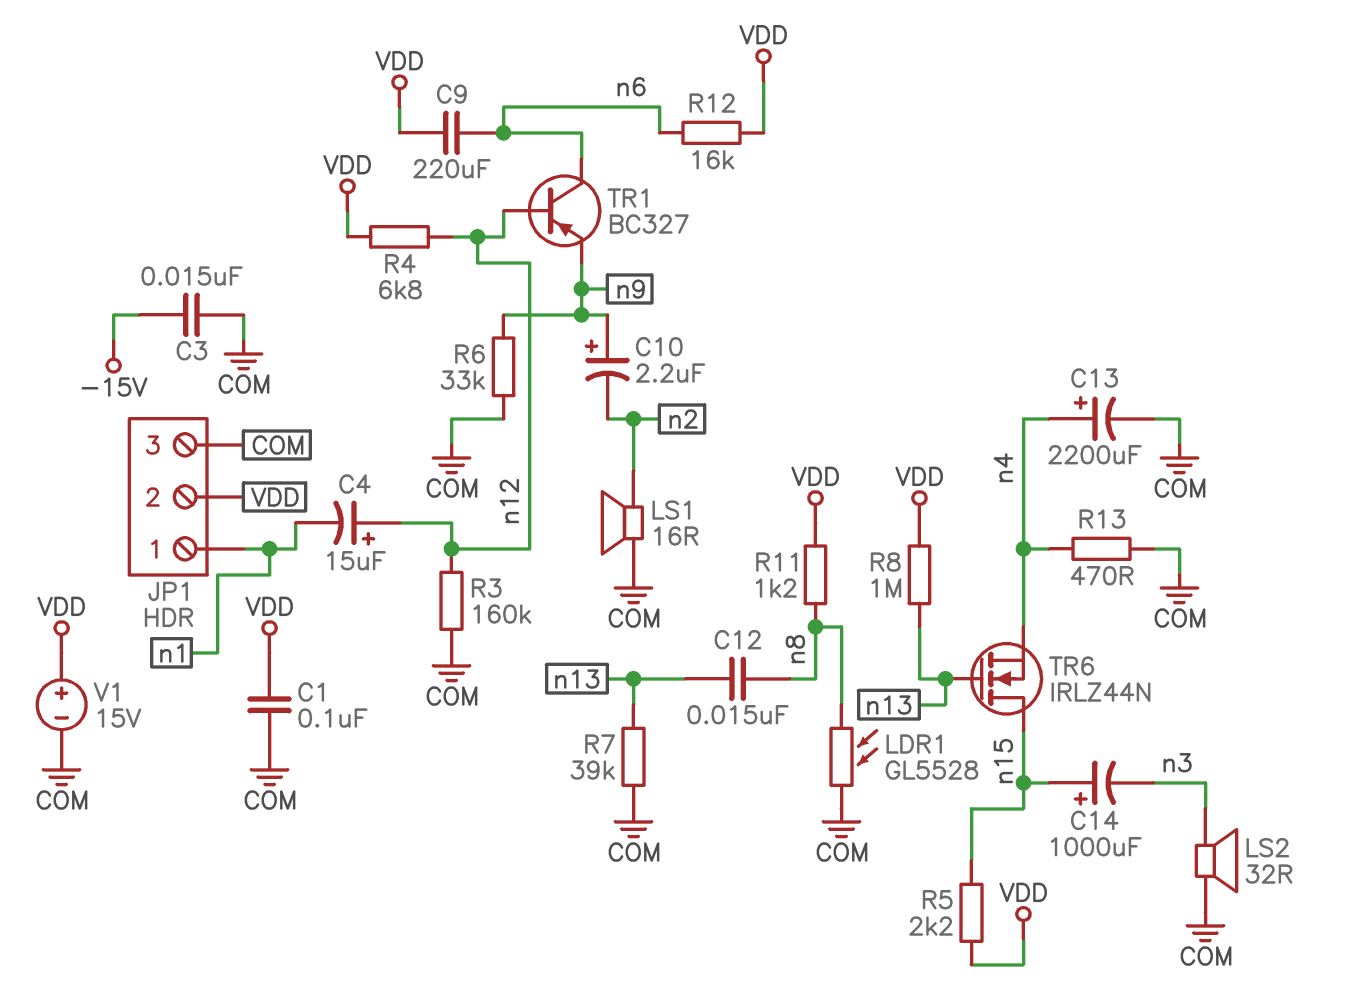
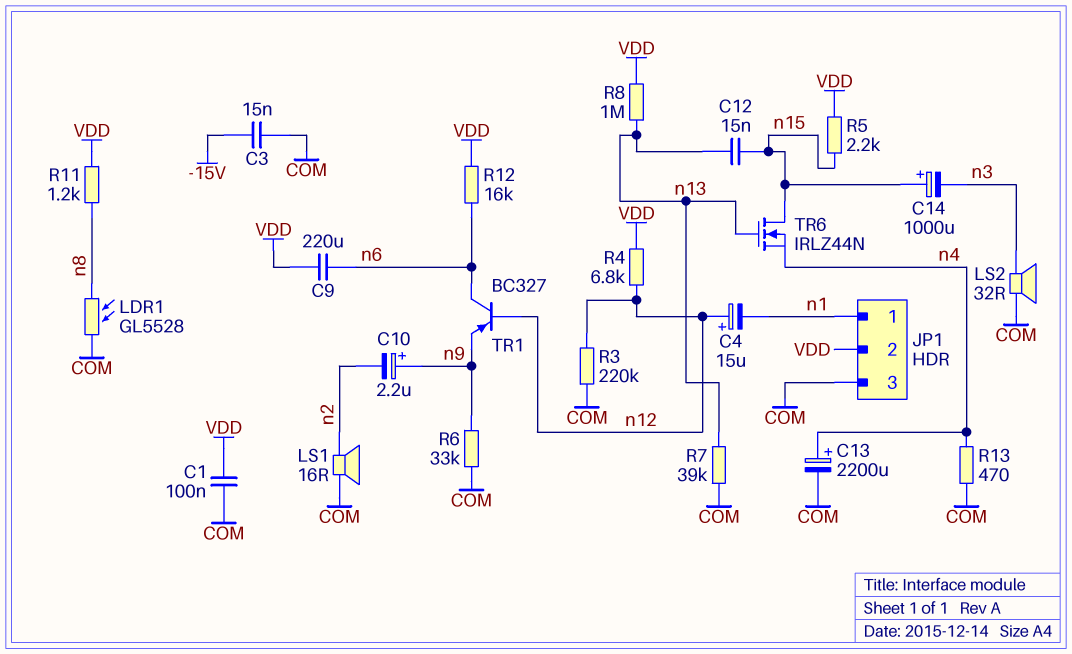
C12: 15nF (n8, n13) -> 15nF (n13, n15)
R3: 160k (COM, n12) -> 220k (COM, n12)
V1: 15V (plus VDD, minus COM) -> none

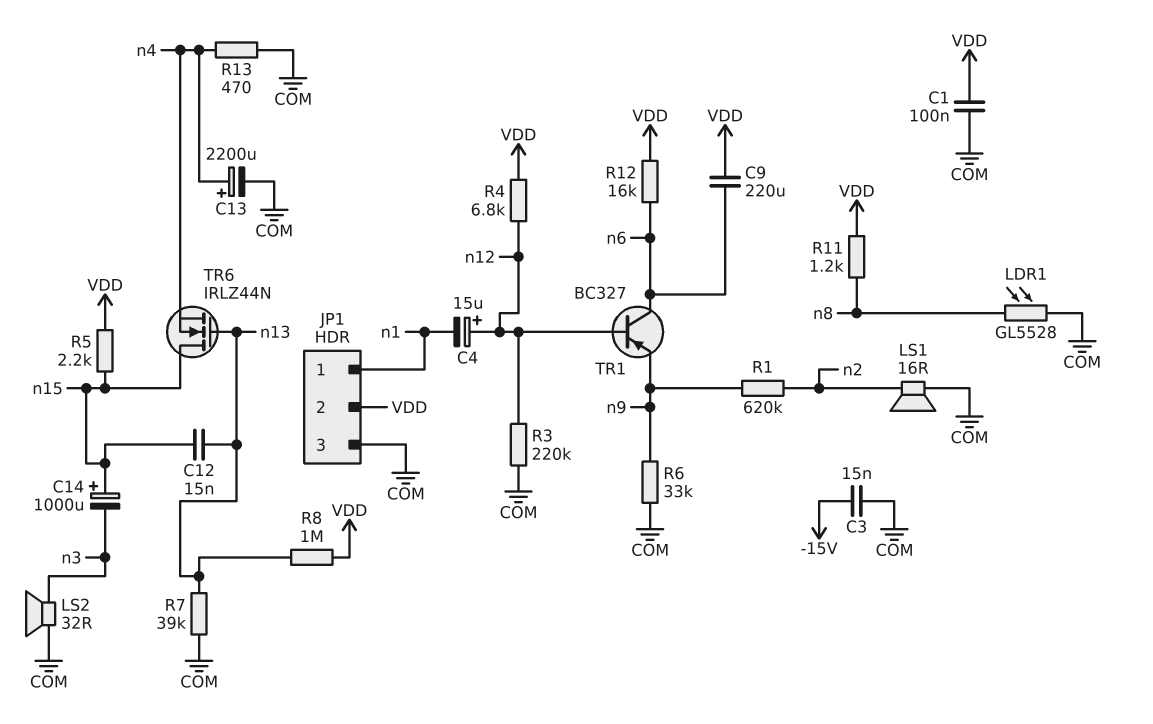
C10: 2.2uF (plus n9, minus n2) -> none
R1: none -> 620k (n2, n9)

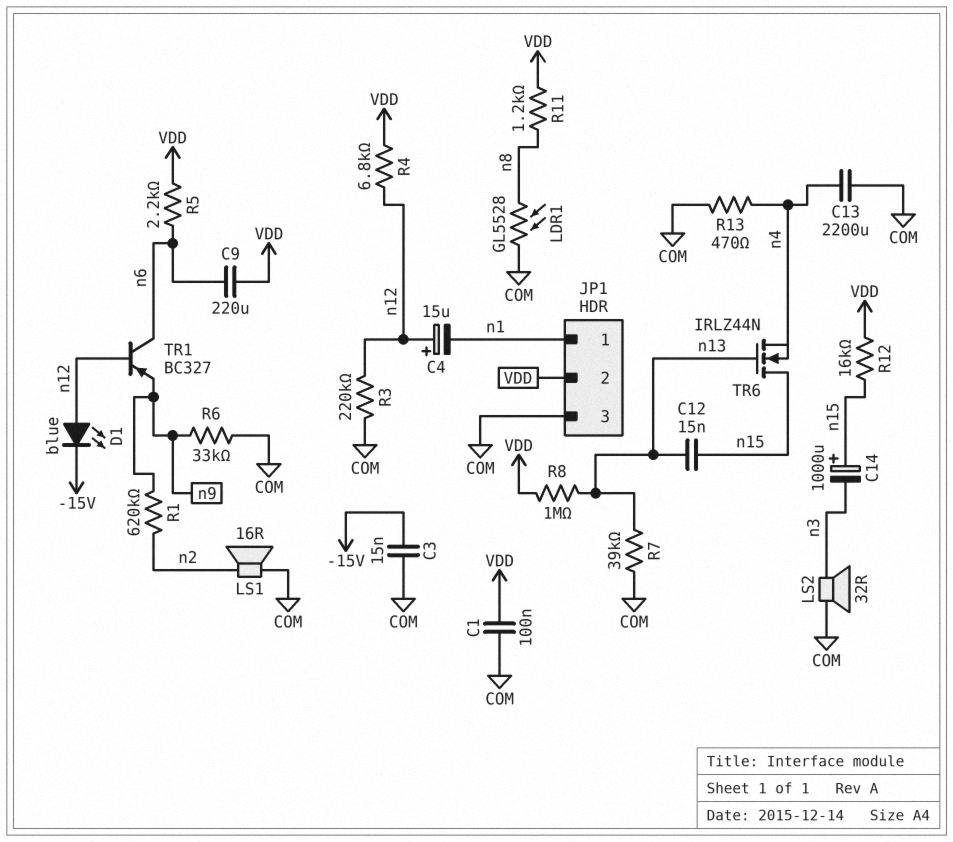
C13: 2200uF (plus n4, minus COM) -> 2200uF (COM, n4)
D1: none -> LED blue (A n12, K -15V)
R5: 2.2k (VDD, n15) -> 2.2k (VDD, n6)
R12: 16k (VDD, n6) -> 16k (VDD, n15)

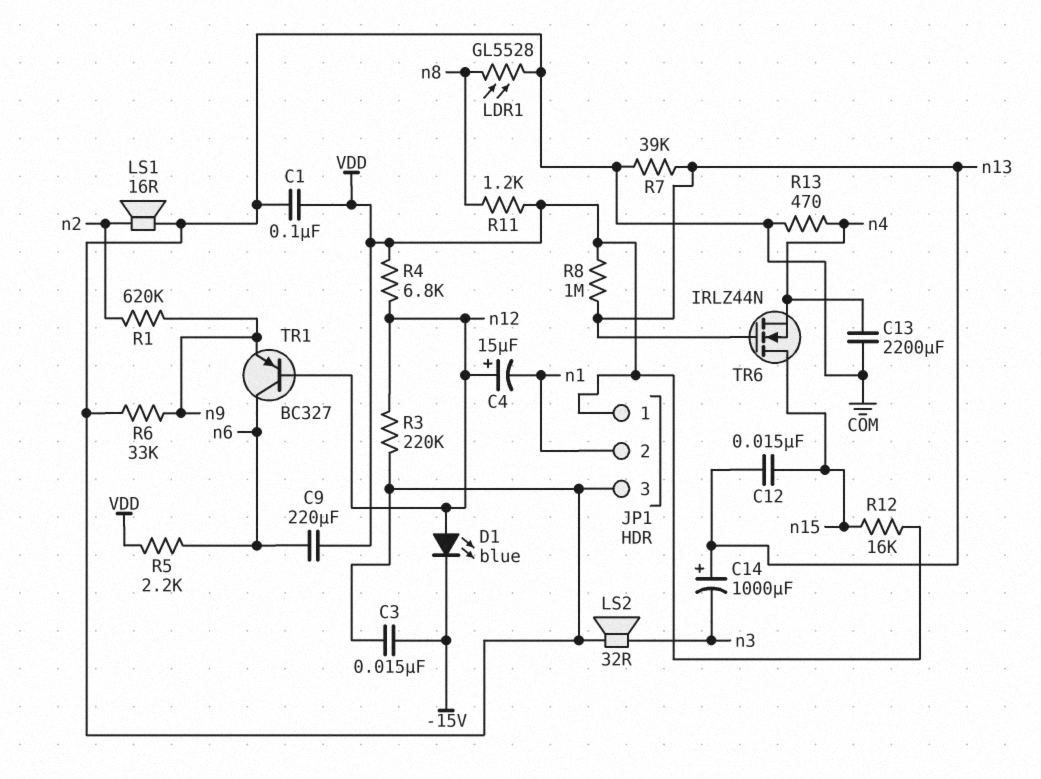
C14: 1000uF (plus n15, minus n3) -> 1000uF (plus n13, minus n3)
JP1 pin 1: n1 -> VDD
JP1 pin 2: VDD -> n1

